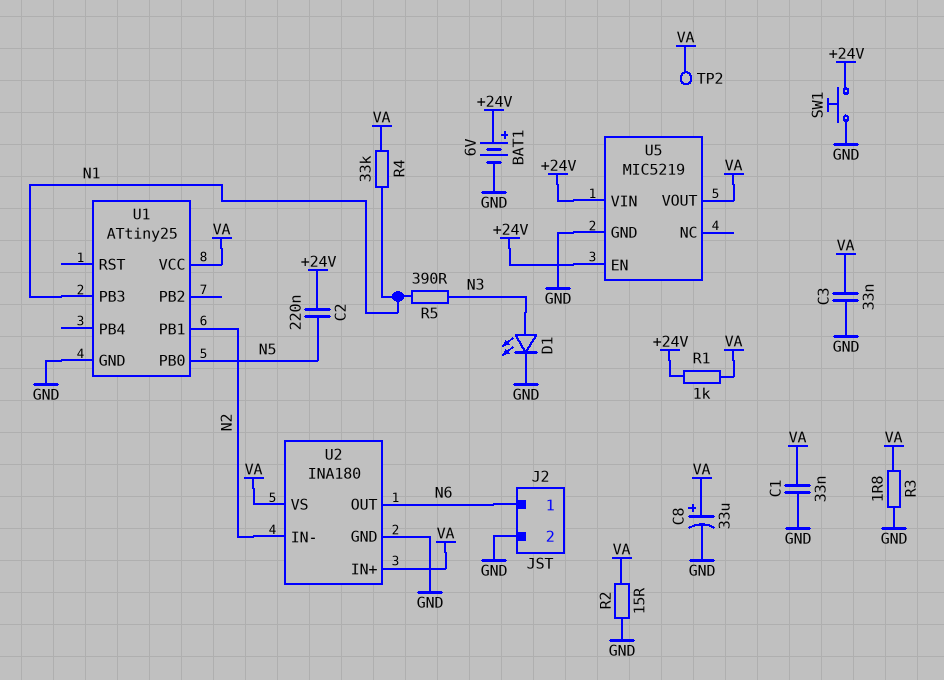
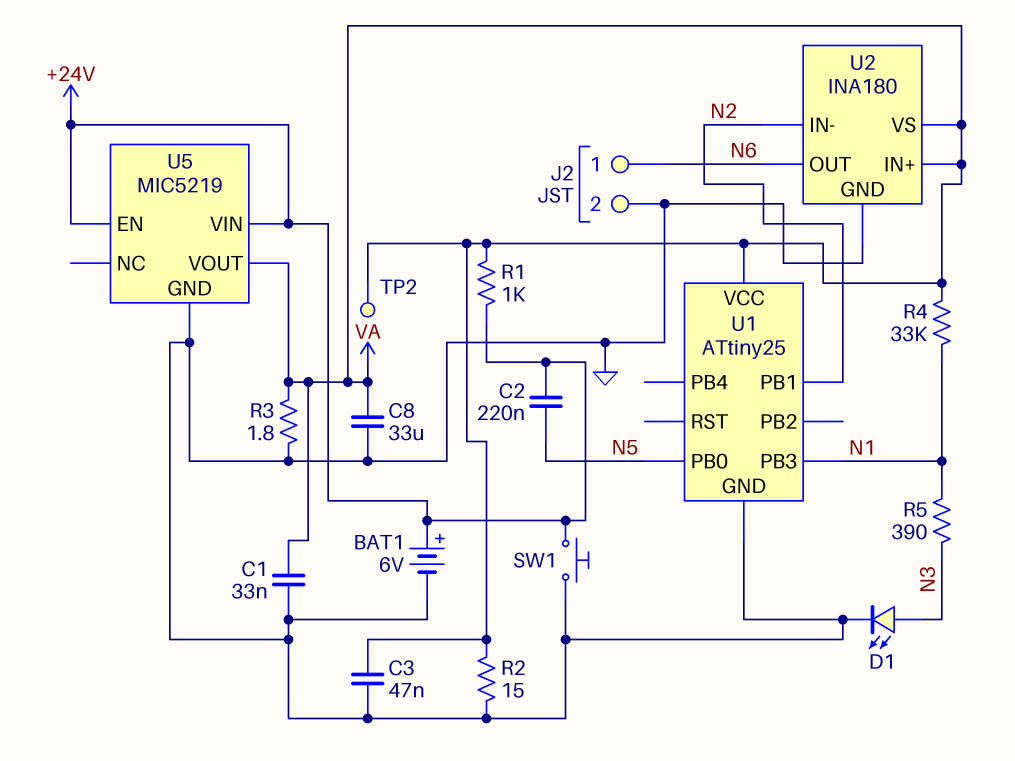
C3: 33nF (GND, VA) -> 47nF (GND, VA)
C8: 33uF (plus VA, minus GND) -> 33uF (GND, VA)

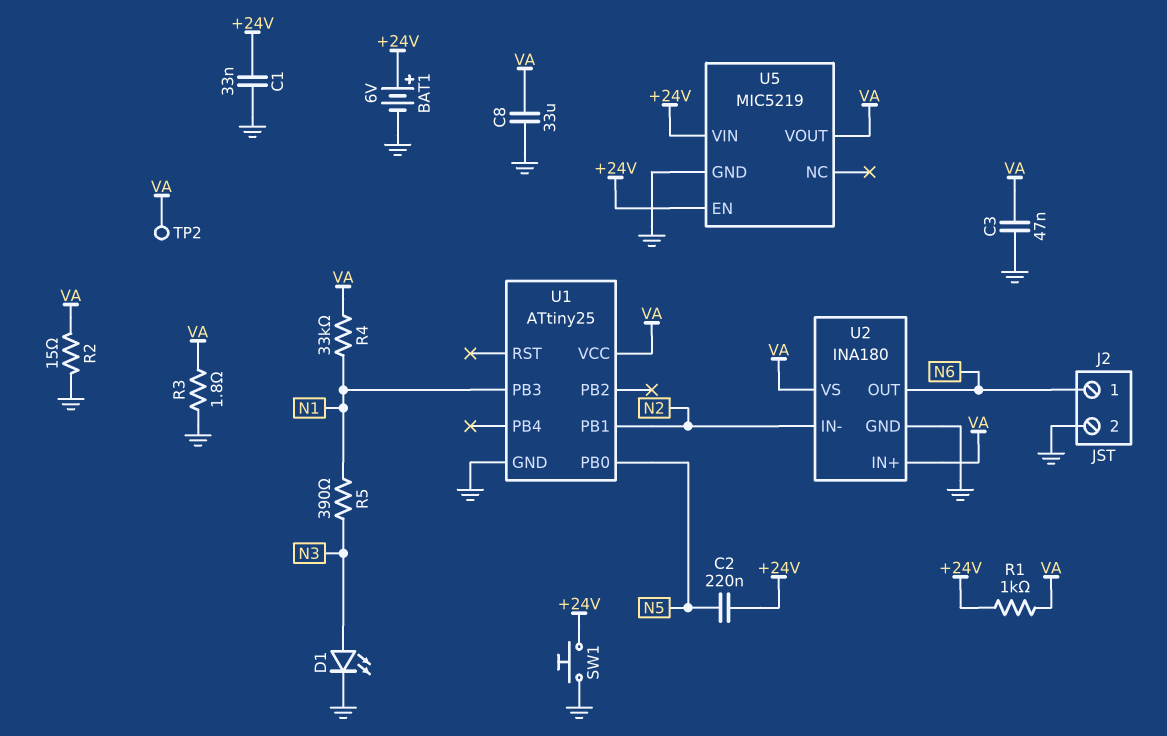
C1: 33nF (GND, VA) -> 33nF (+24V, GND)

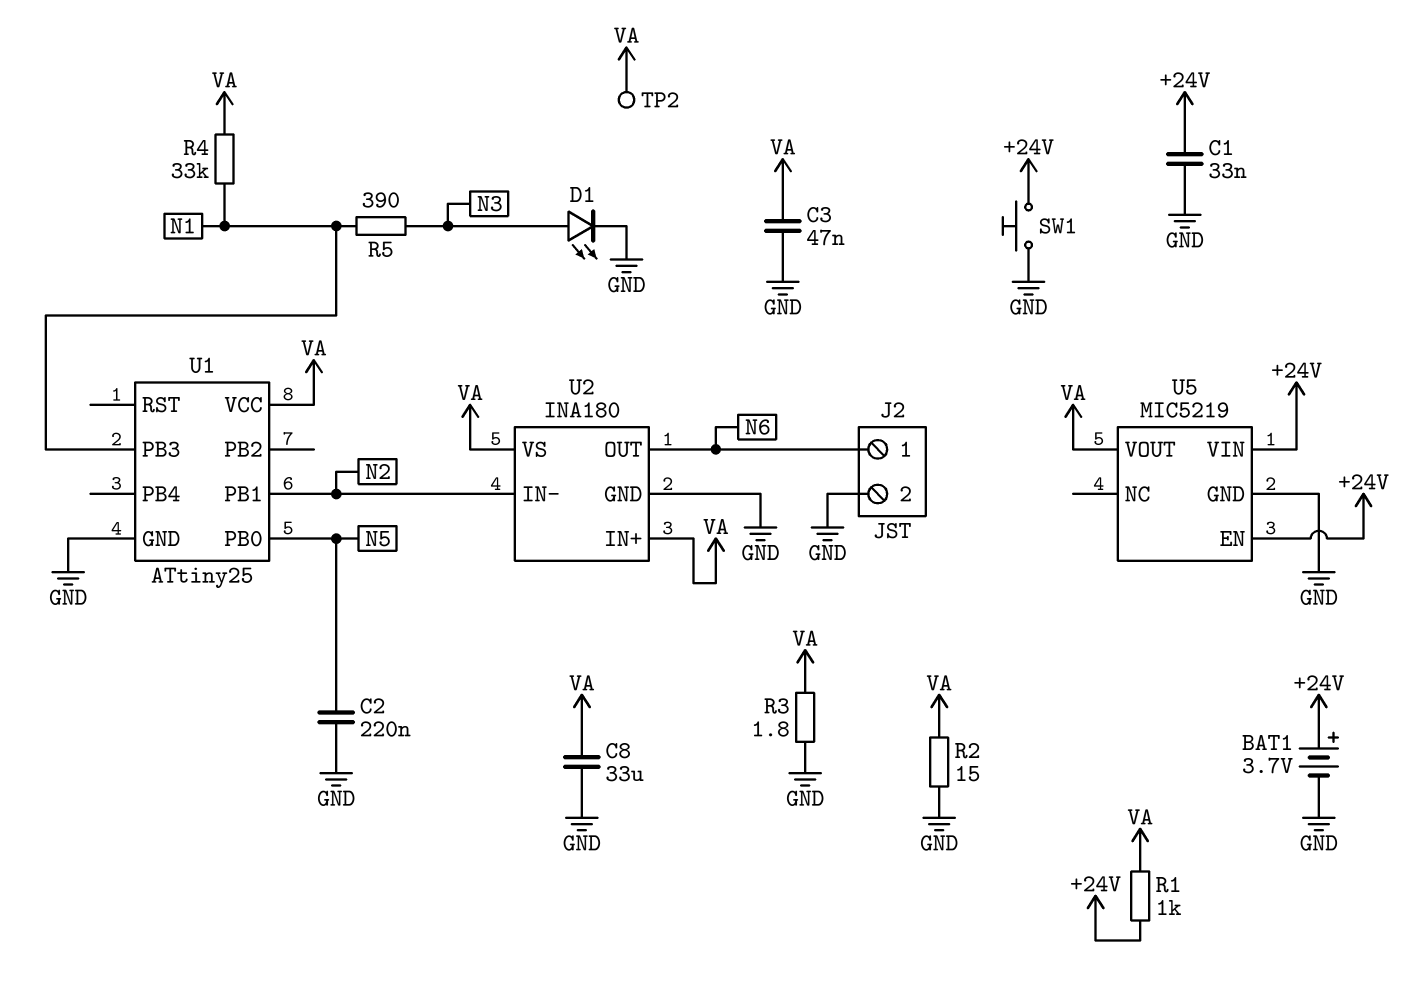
BAT1: 6V (plus +24V, minus GND) -> 3.7V (plus +24V, minus GND)
C2: 220nF (+24V, N5) -> 220nF (GND, N5)

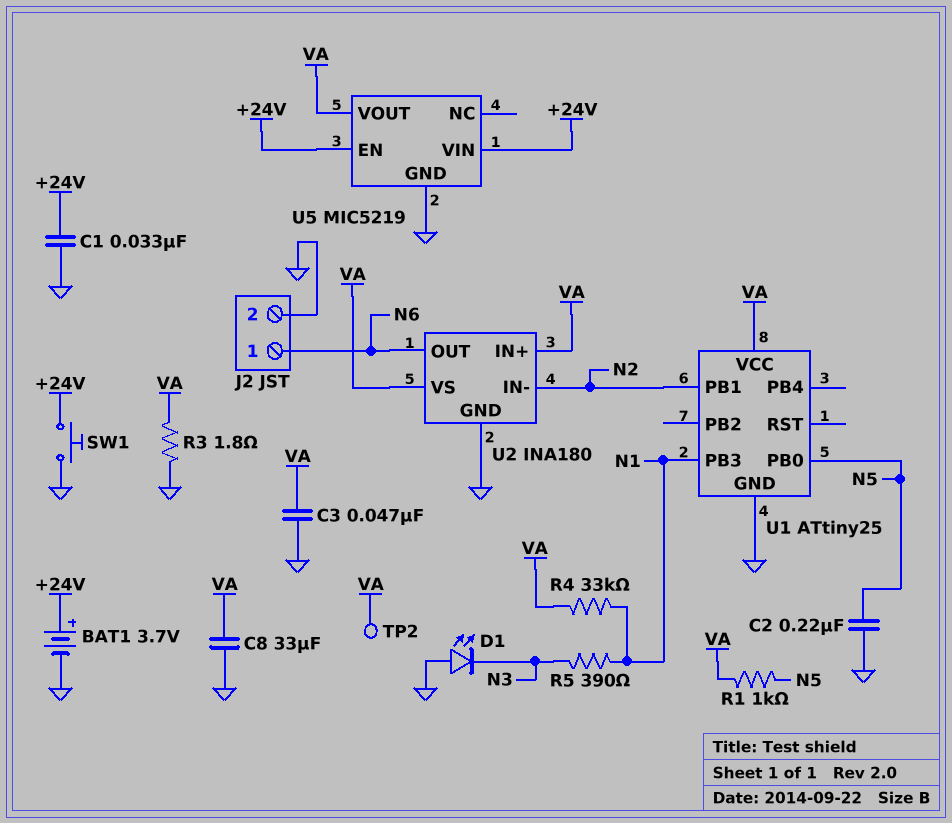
D1: LED (A N3, K GND) -> LED (A GND, K N3)
R1: 1k (+24V, VA) -> 1k (N5, VA)
R2: 15 (GND, VA) -> none

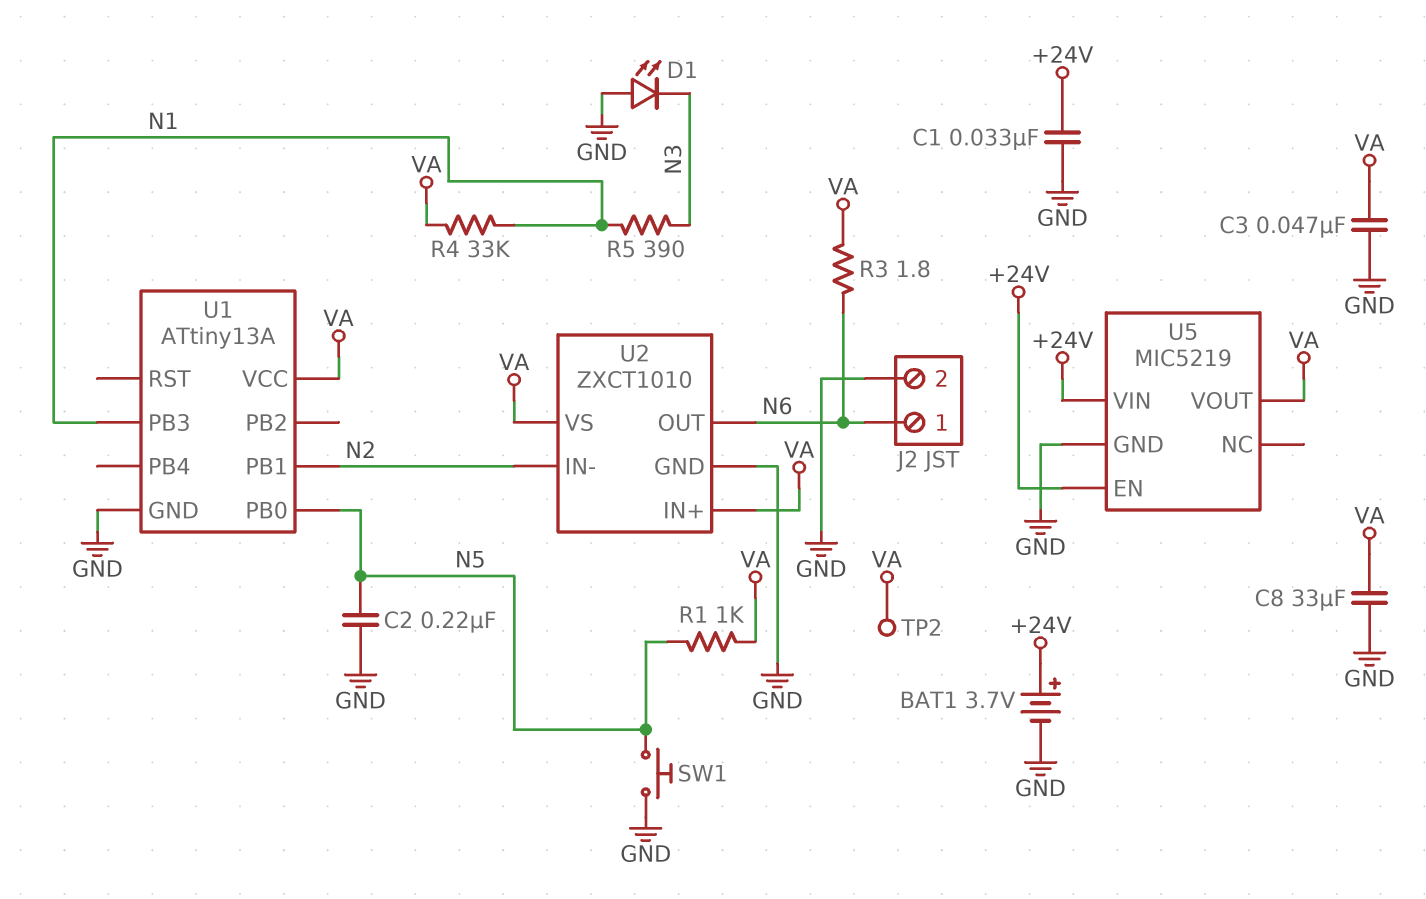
R3: 1.8 (GND, VA) -> 1.8 (N6, VA)
SW1: button (+24V, GND) -> button (GND, N5)
U1: ATtiny25 -> ATtiny13A
U2: INA180 -> ZXCT1010

